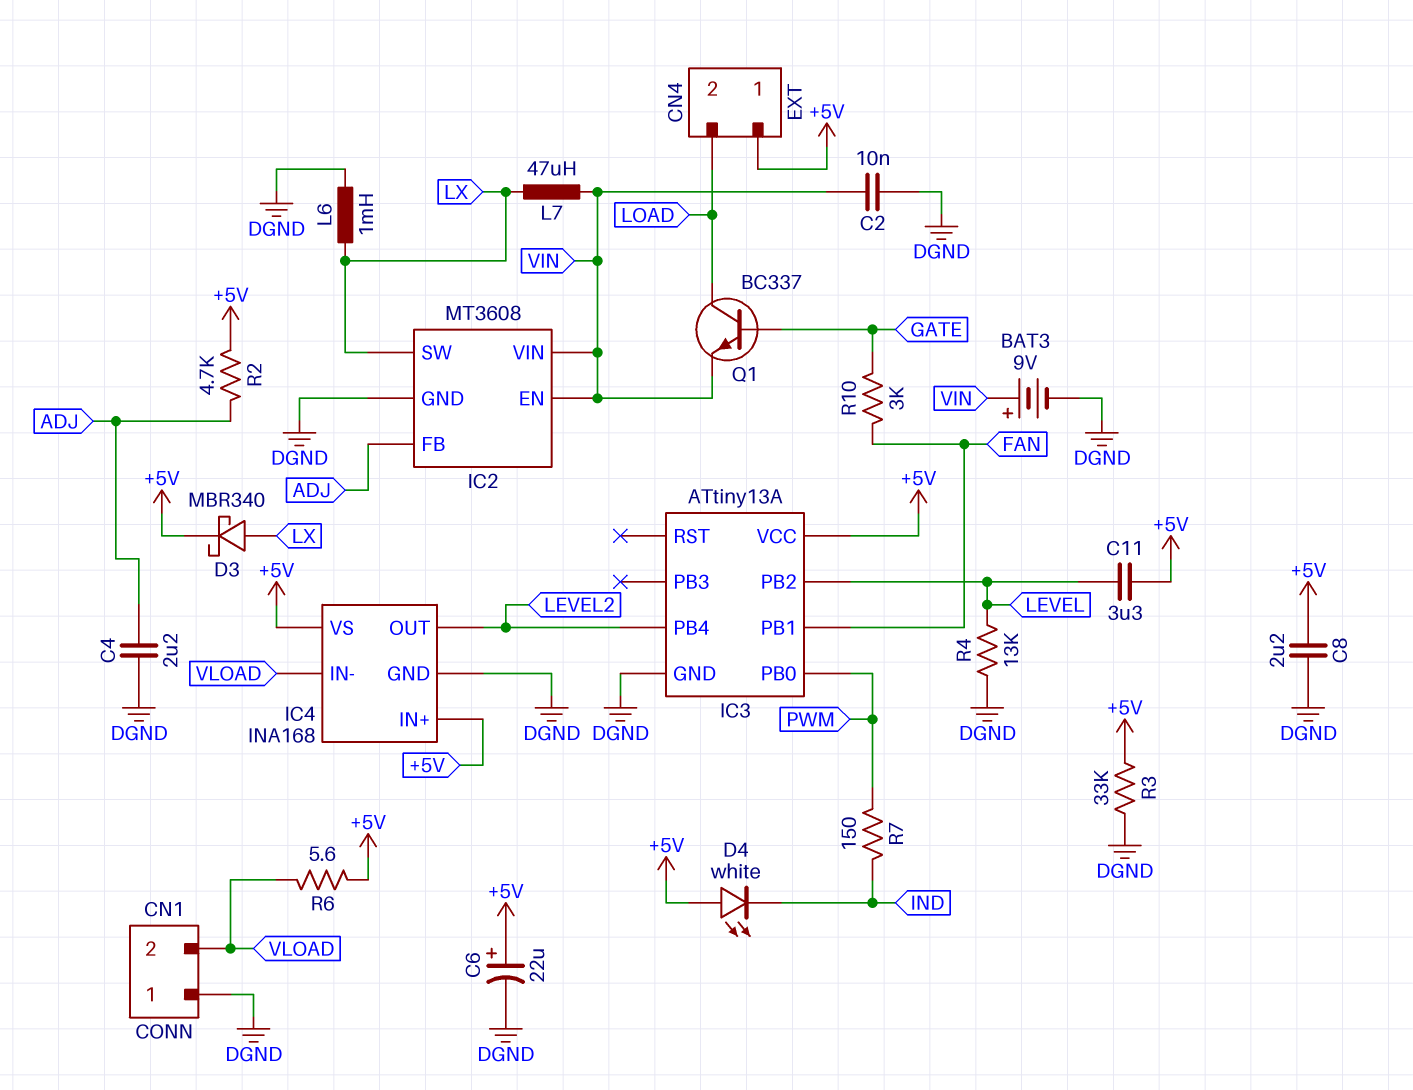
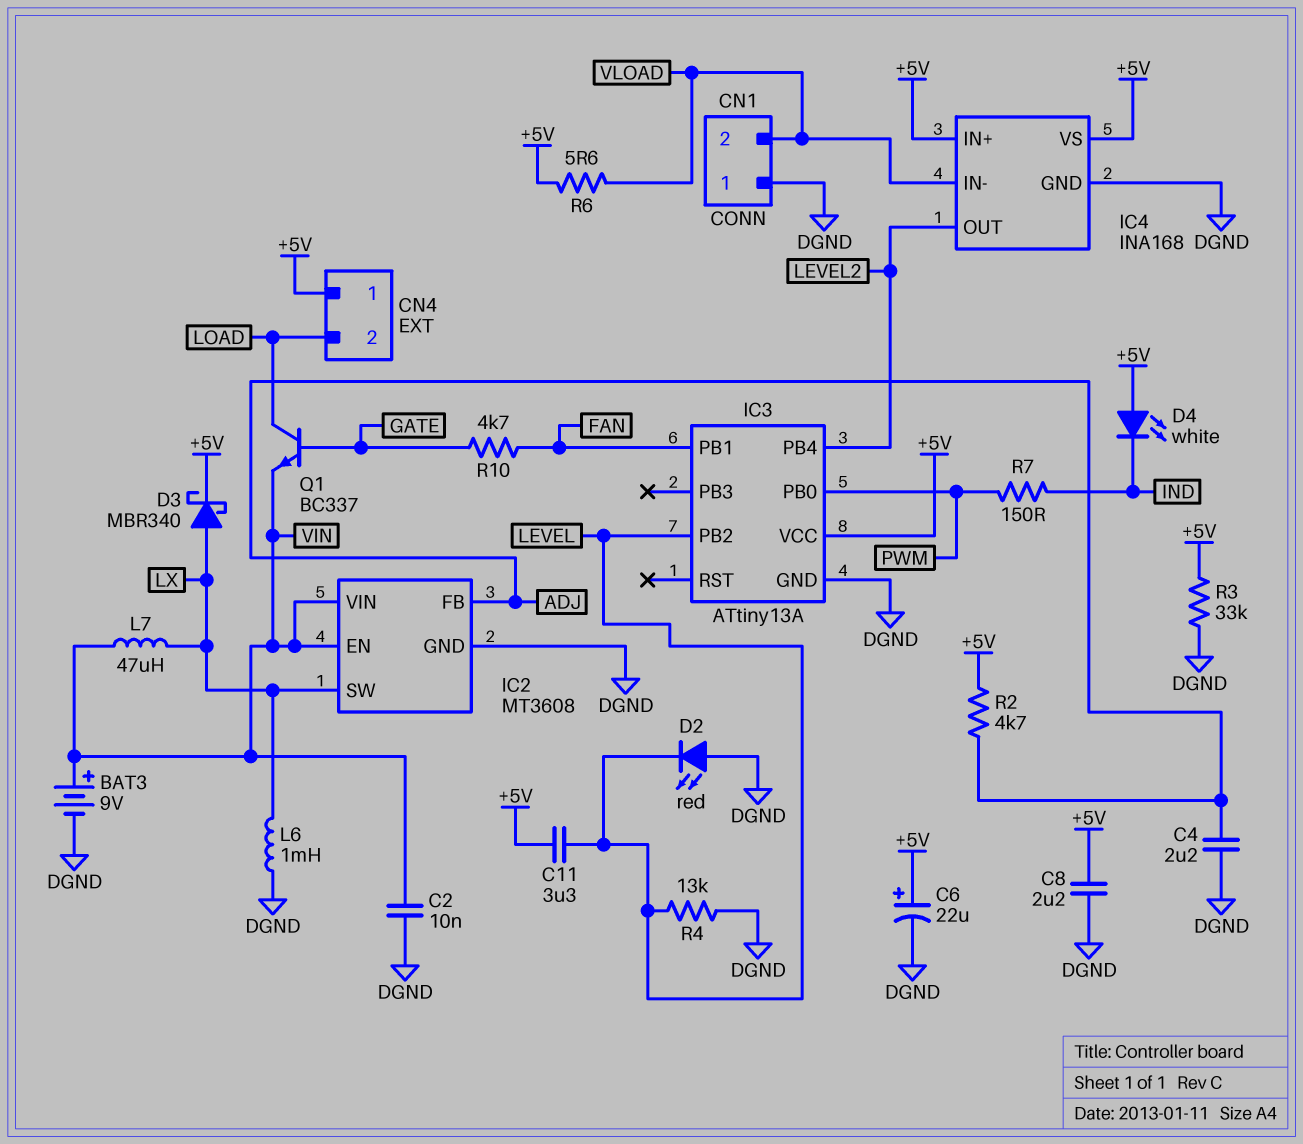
D2: none -> LED red (A DGND, K LEVEL)
R10: 3k (FAN, GATE) -> 4.7k (FAN, GATE)

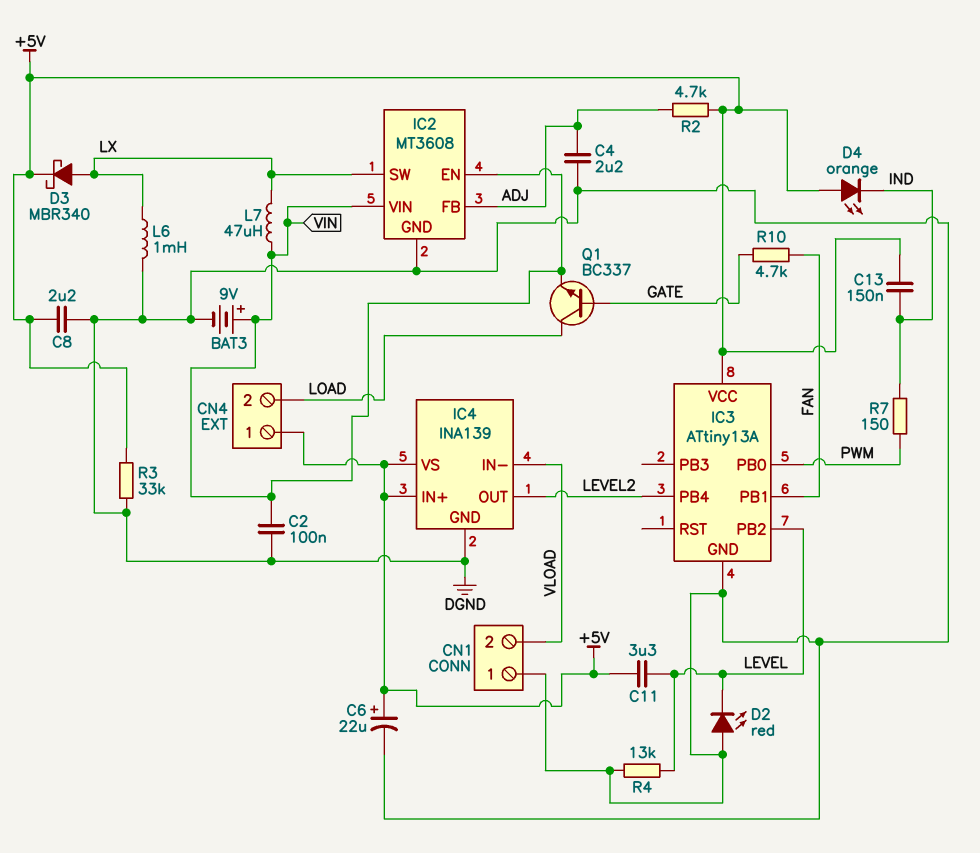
C2: 10nF (DGND, VIN) -> 100nF (DGND, VIN)
C13: none -> 150nF (+5V, IND)
D4: LED white (A +5V, K IND) -> LED orange (A +5V, K IND)
IC4: INA168 -> INA139
R6: 5.6 (+5V, VLOAD) -> none

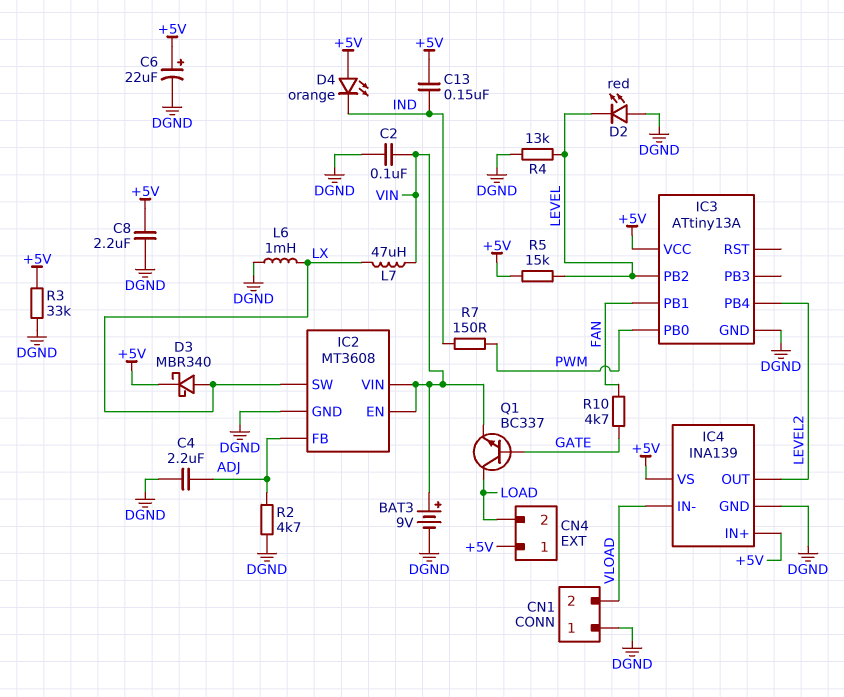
C11: 3.3uF (+5V, LEVEL) -> none
R2: 4.7k (+5V, ADJ) -> 4.7k (ADJ, DGND)
R5: none -> 15k (+5V, LEVEL)

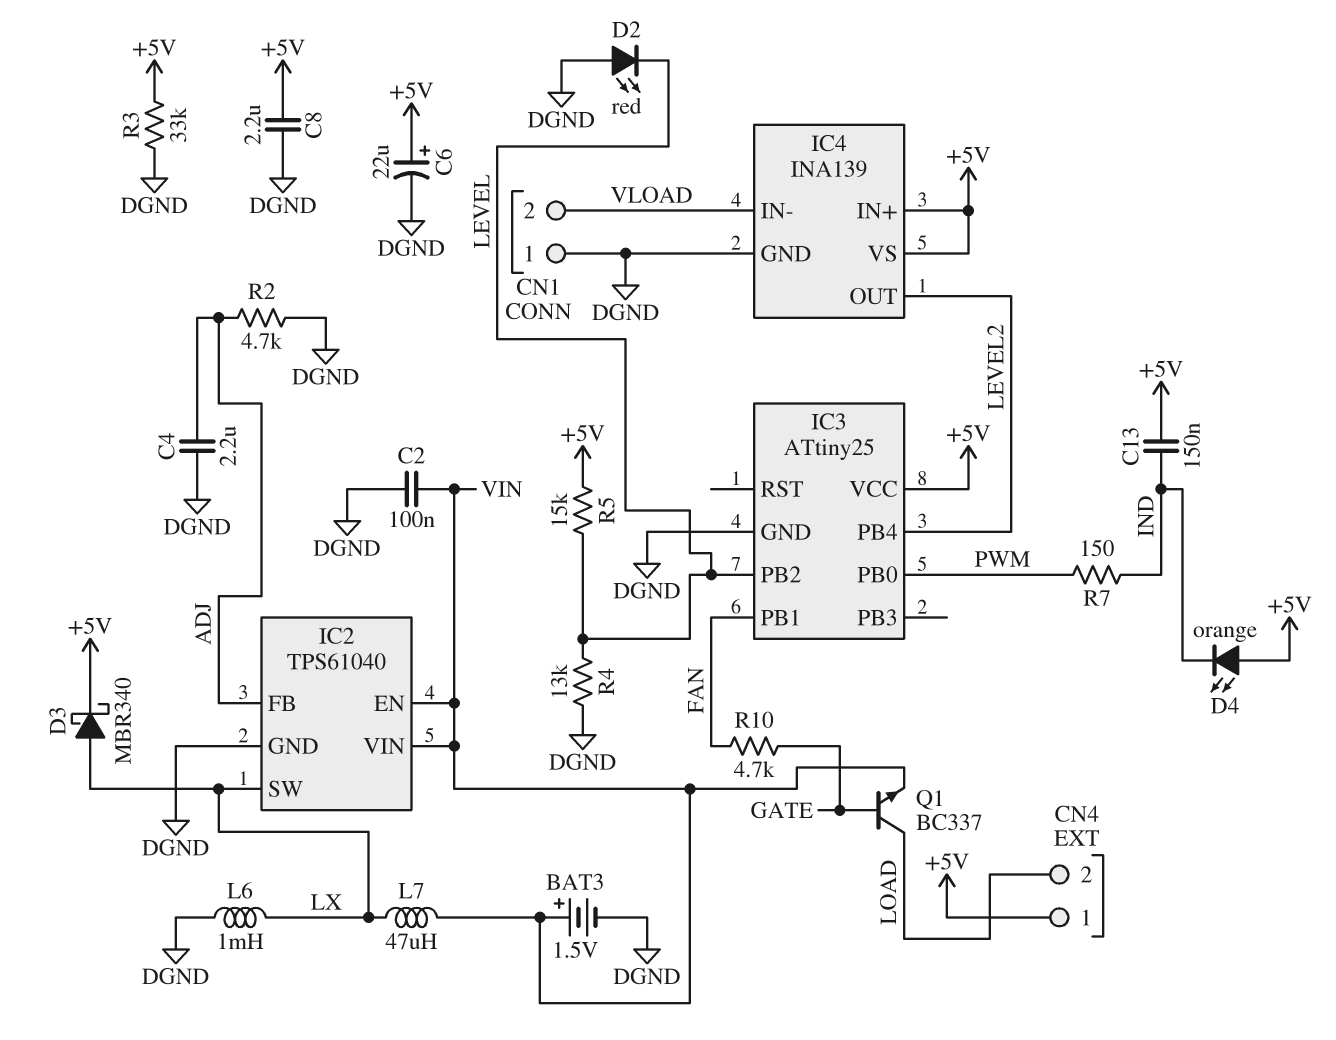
BAT3: 9V (plus VIN, minus DGND) -> 1.5V (plus VIN, minus DGND)
IC2: MT3608 -> TPS61040
IC3: ATtiny13A -> ATtiny25

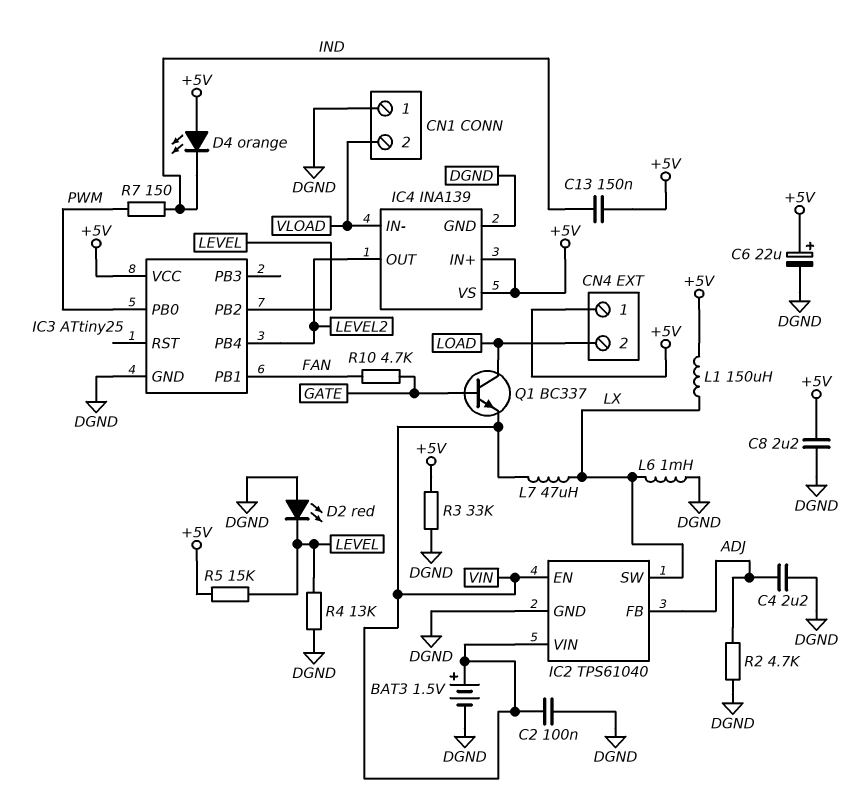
D3: schottky MBR340 (A LX, K +5V) -> none
L1: none -> 150uH (+5V, LX)

